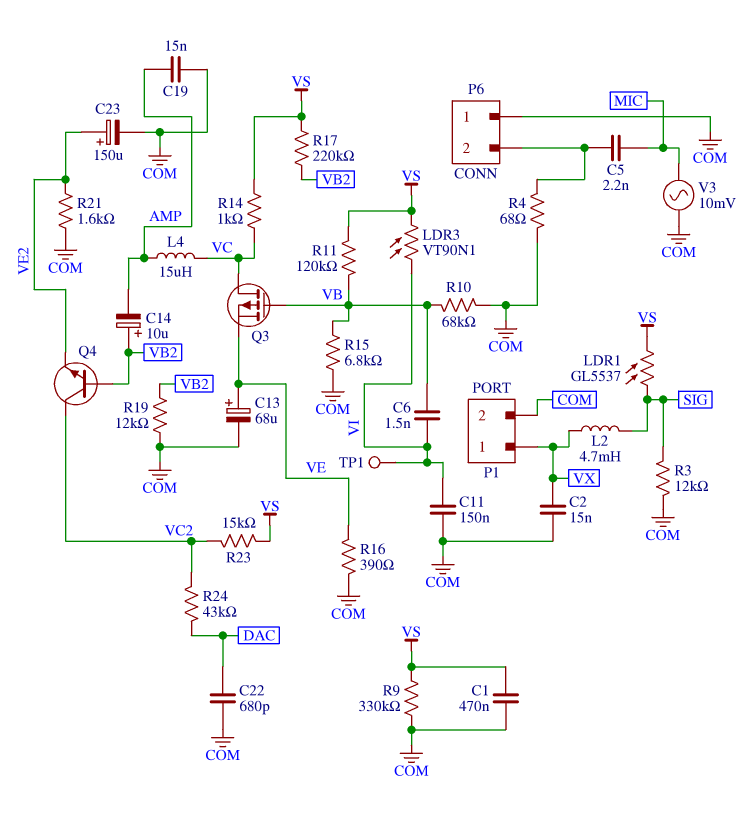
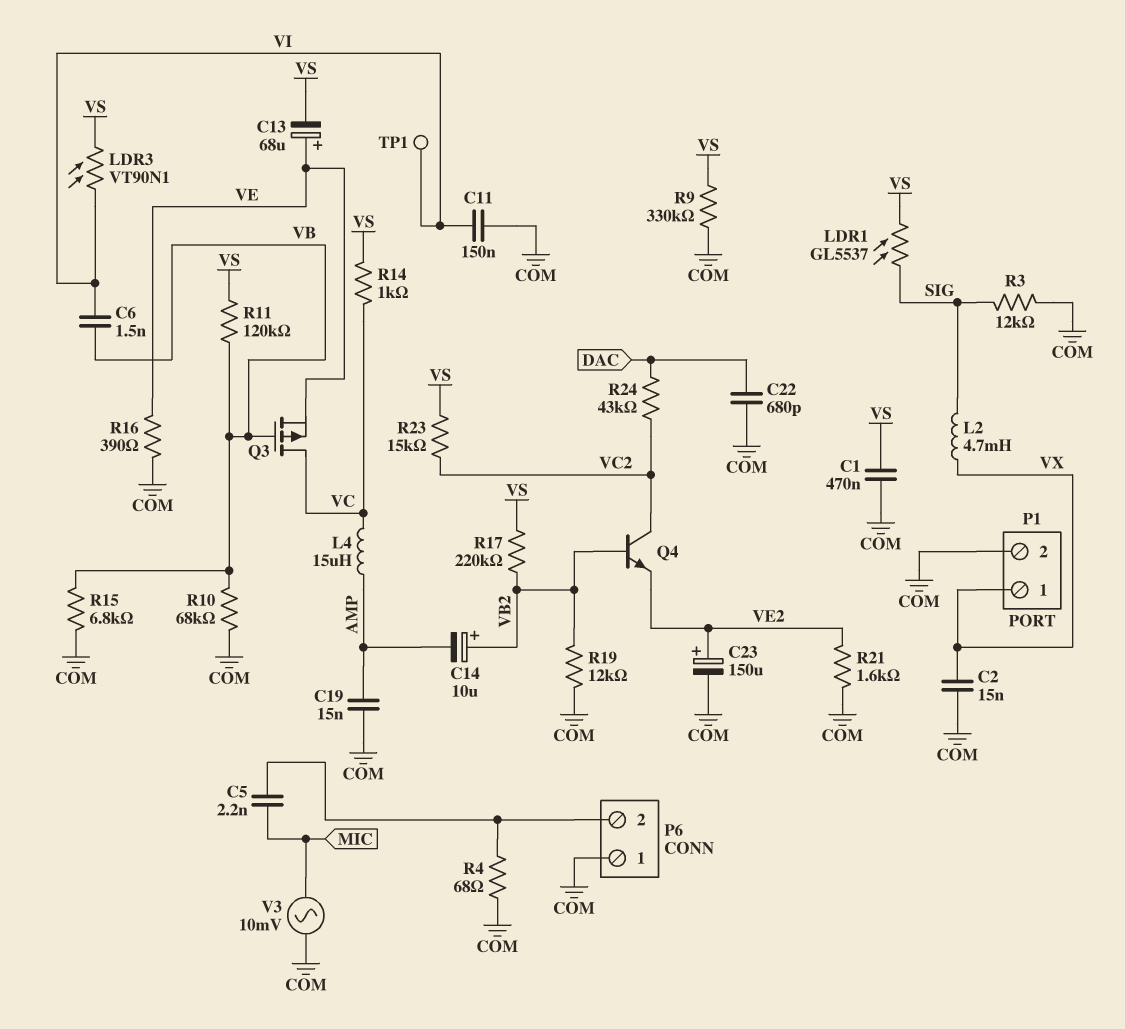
C13: 68uF (plus VE, minus COM) -> 68uF (plus VE, minus VS)

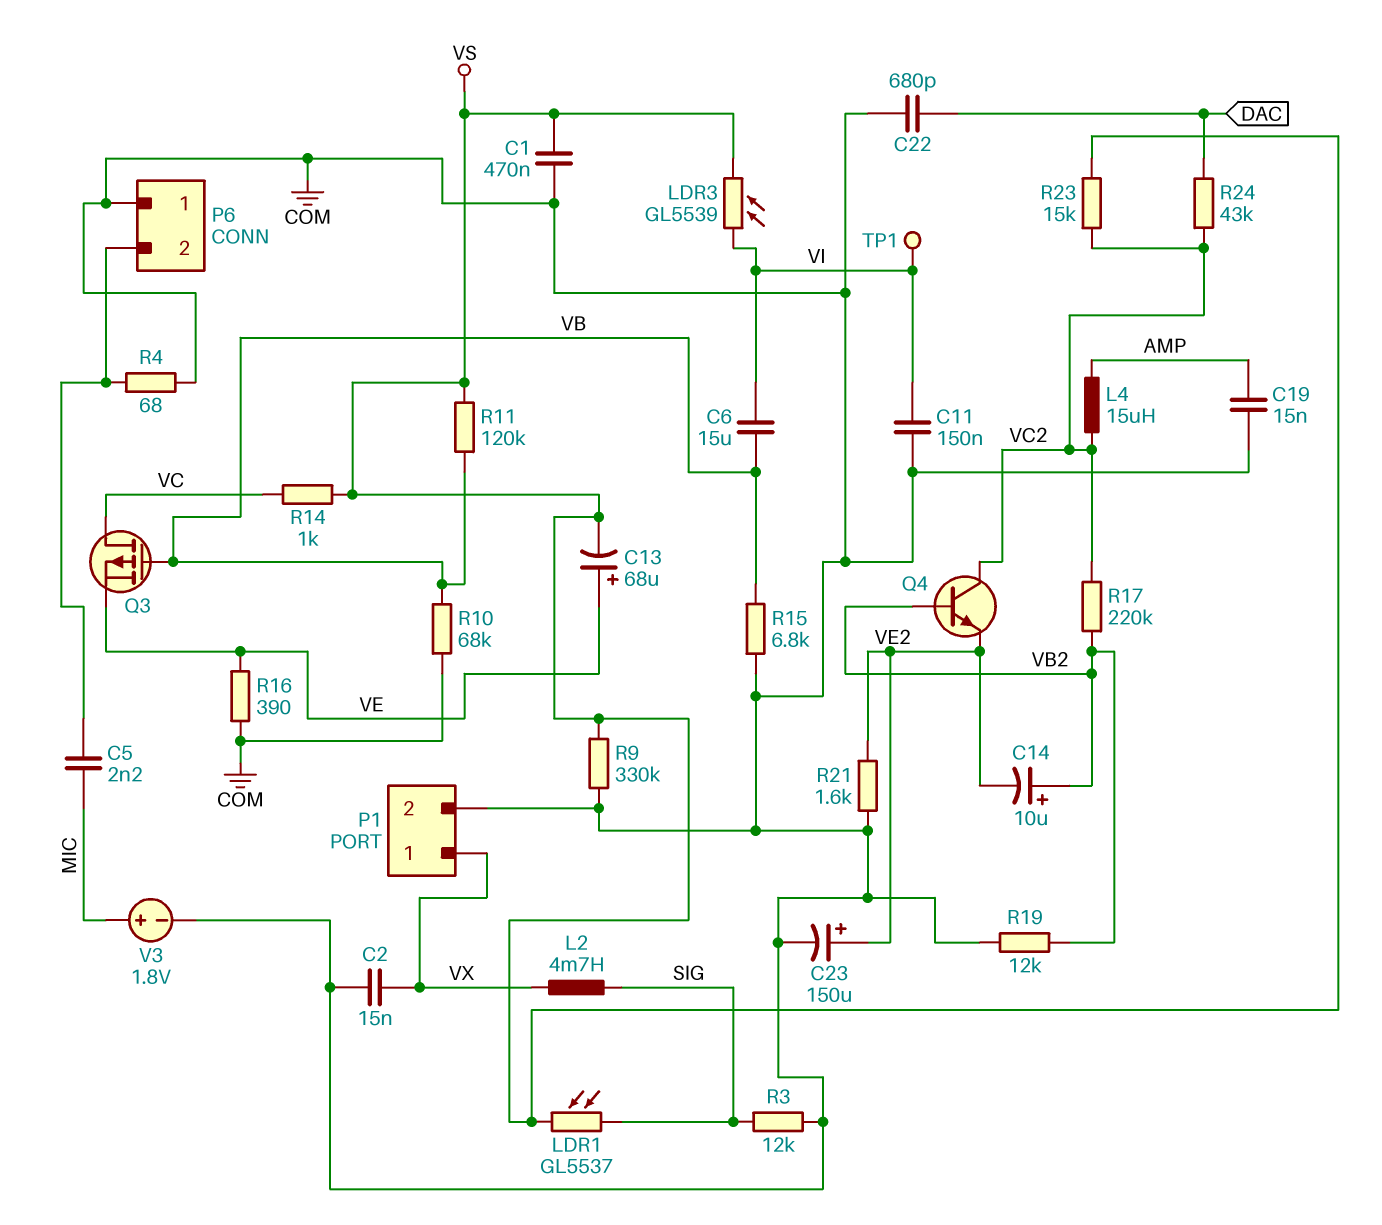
C6: 1.5nF (VB, VI) -> 15uF (VB, VI)
C14: 10uF (plus VB2, minus AMP) -> 10uF (plus VB2, minus VE2)
L4: 15uH (AMP, VC) -> 15uH (AMP, VC2)
LDR3: VT90N1 (VI, VS) -> GL5539 (VI, VS)
R17: 220k (VB2, VS) -> 220k (VB2, VC2)
V3: AC 10mV (COM, MIC) -> 1.8V (plus MIC, minus COM)

